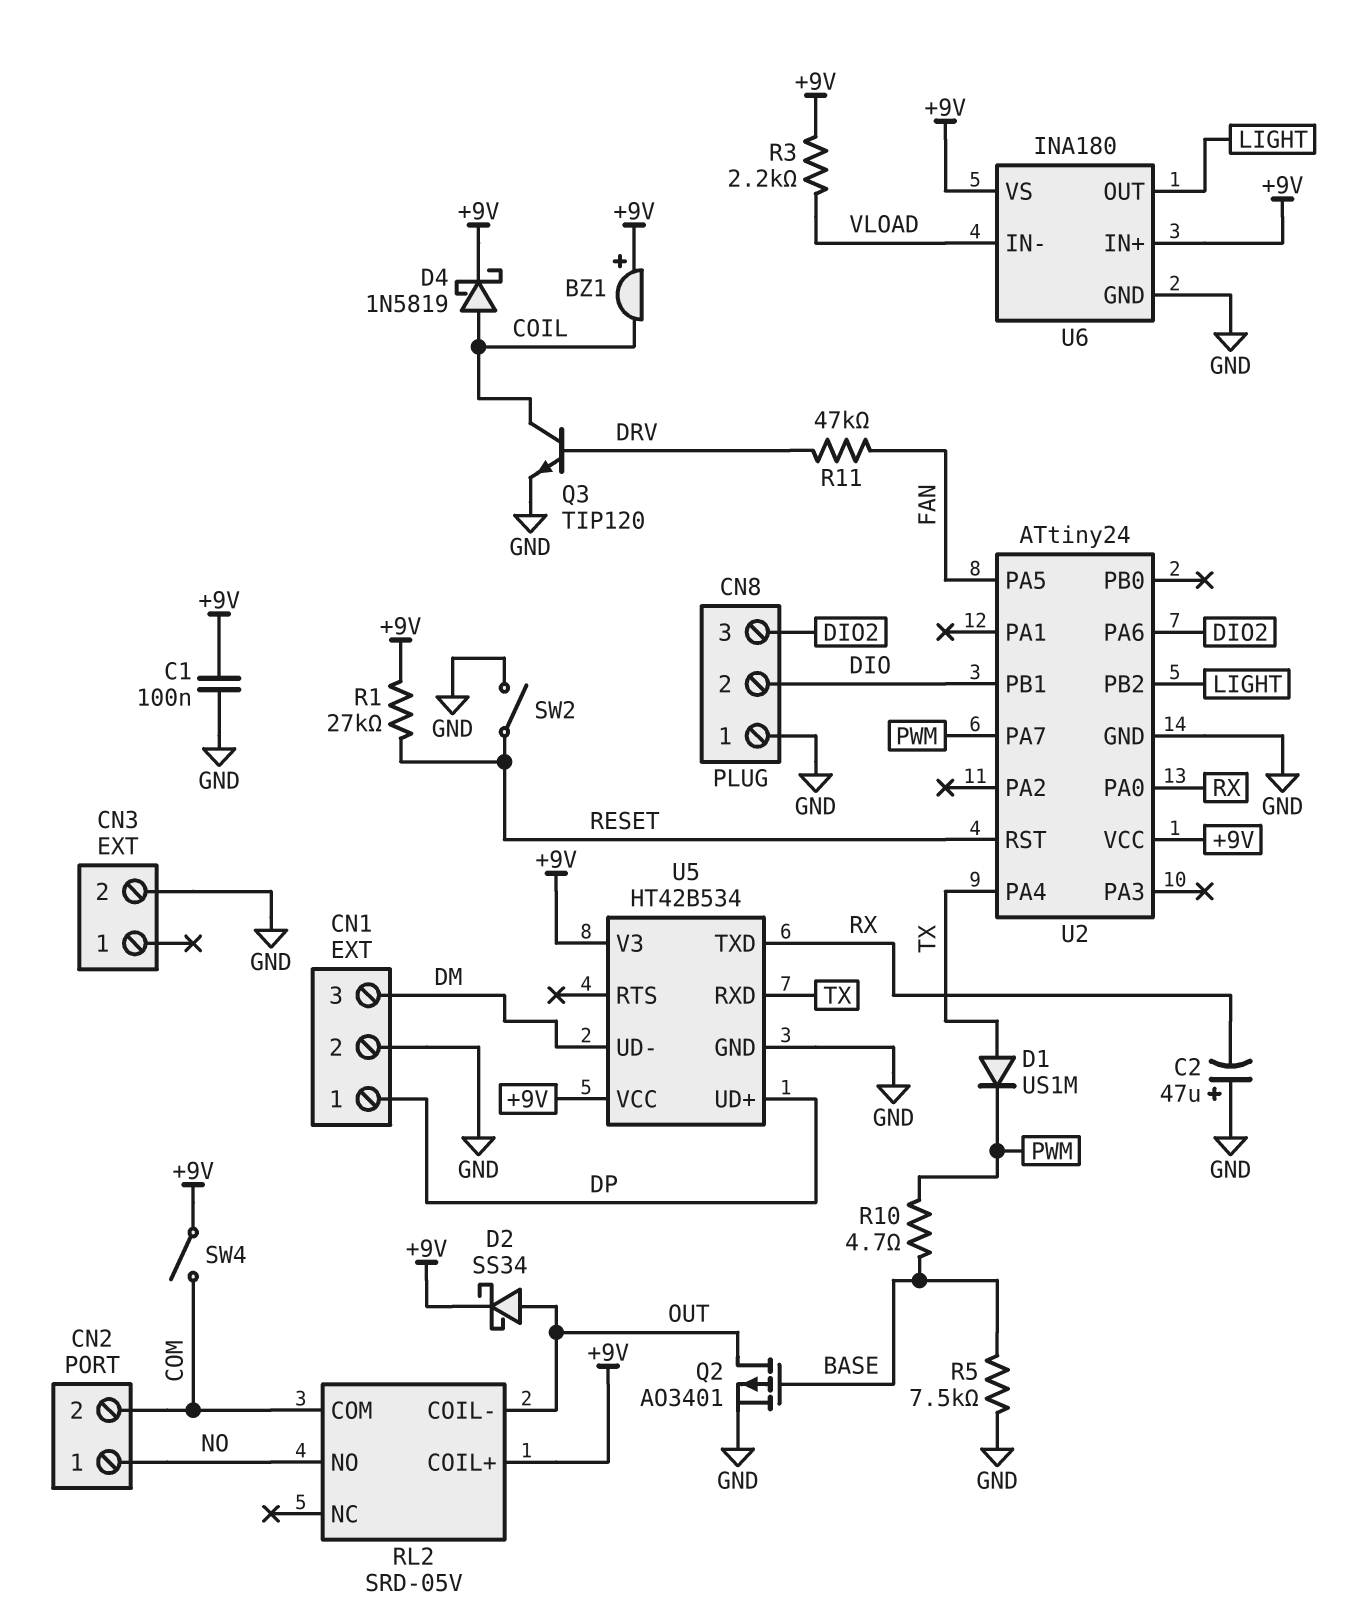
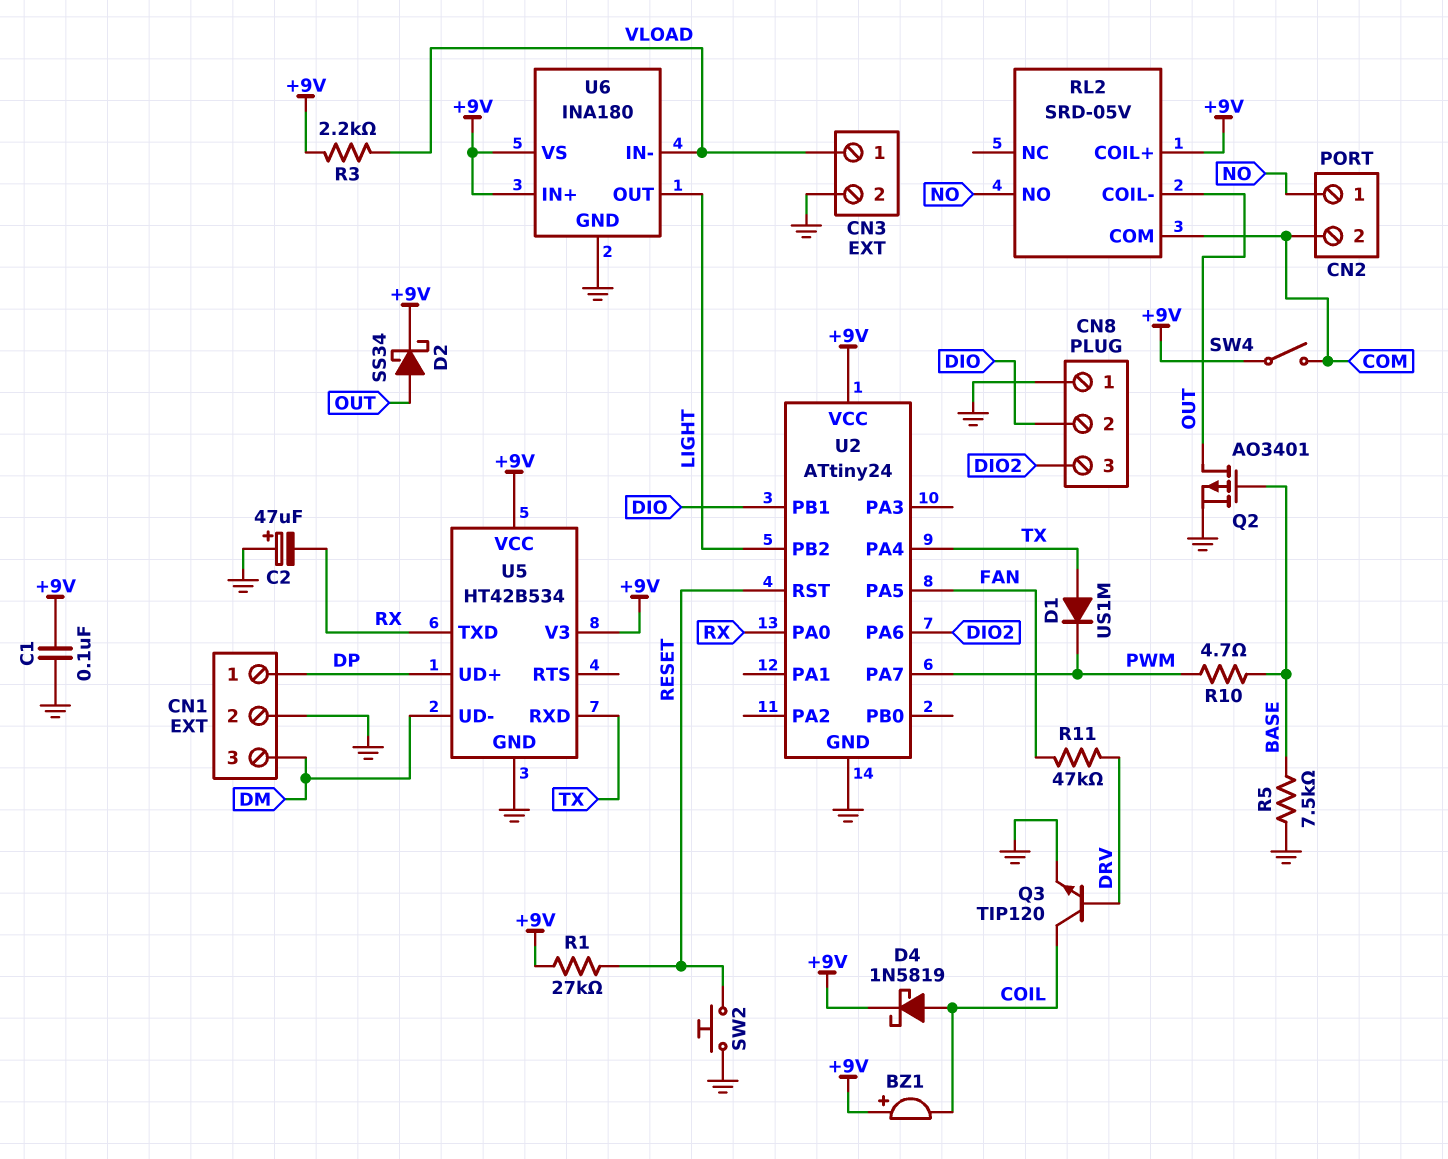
CN3 pin 1: none -> VLOAD
SW2: switch (GND, RESET) -> button (GND, RESET)

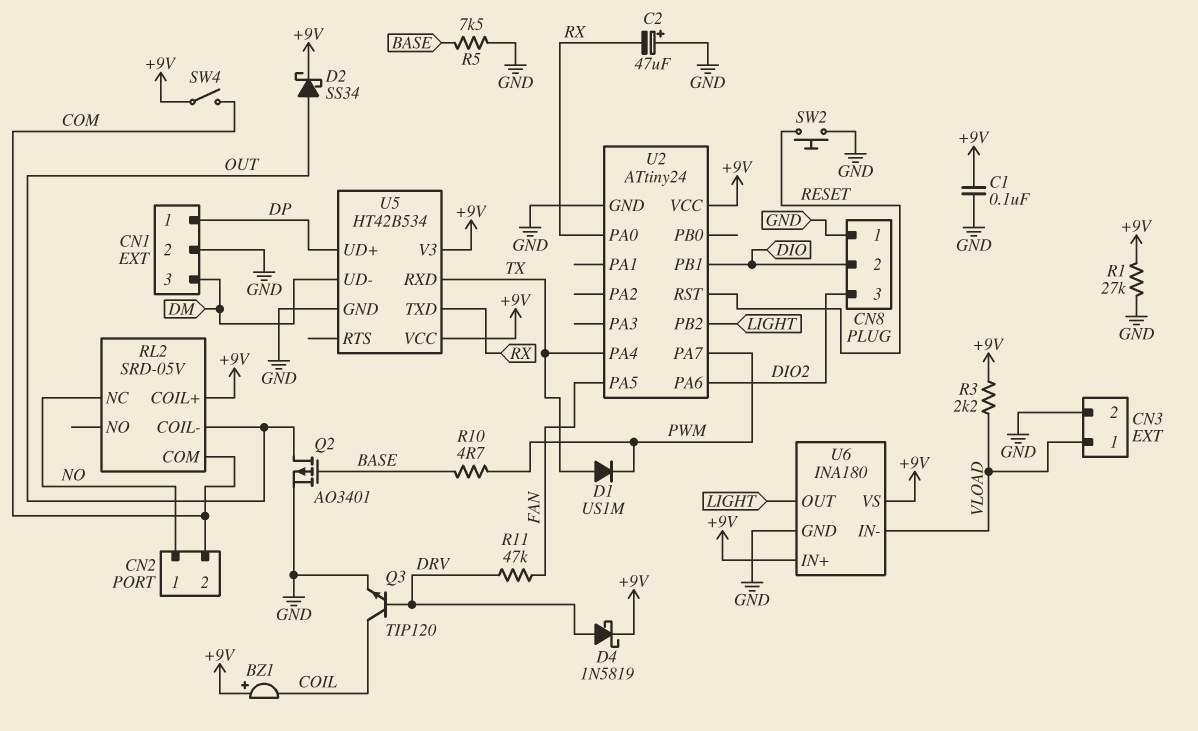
D4: schottky 1N5819 (A COIL, K +9V) -> schottky 1N5819 (A DRV, K +9V)
R1: 27k (+9V, RESET) -> 27k (+9V, GND)
RL2 pin NC: none -> NO
RL2 pin NO: NO -> none

